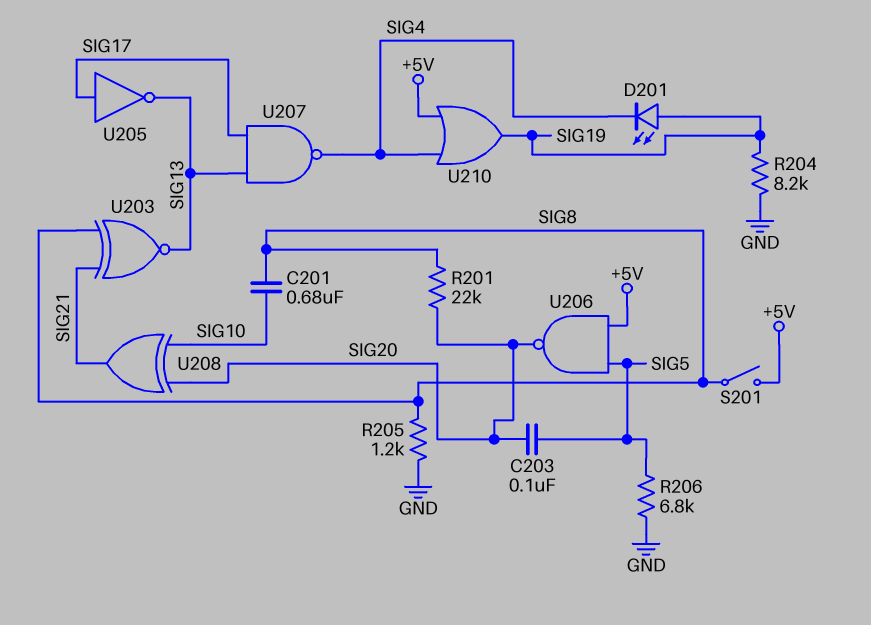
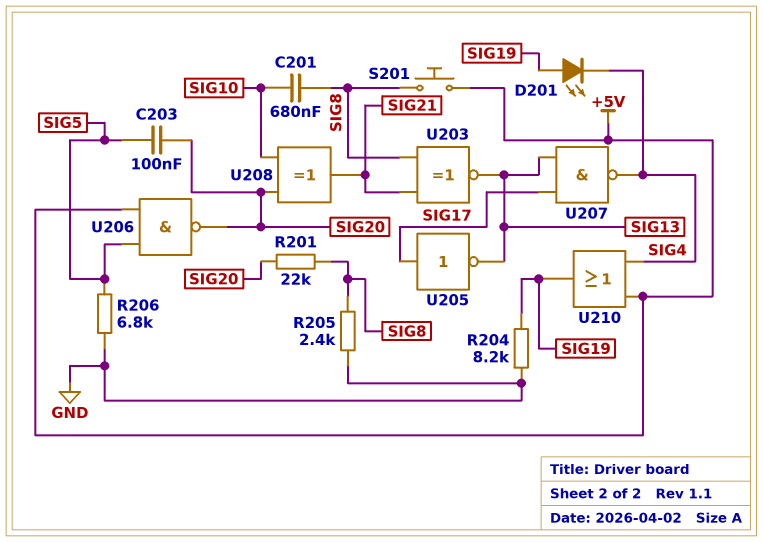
R205: 1.2k (GND, SIG8) -> 2.4k (GND, SIG8)
S201: switch (+5V, SIG8) -> button (+5V, SIG8)

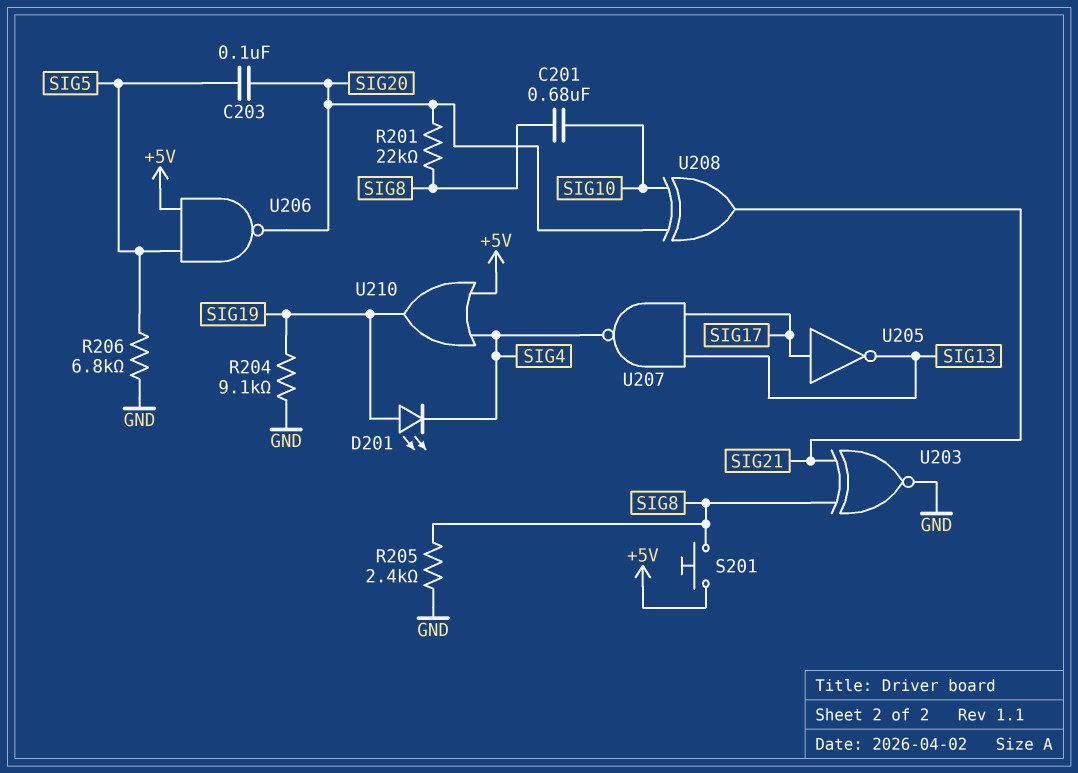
R204: 8.2k (GND, SIG19) -> 9.1k (GND, SIG19)
U203: XNOR (in SIG8, in SIG21, out SIG13) -> XNOR (in SIG8, in SIG21, out GND)

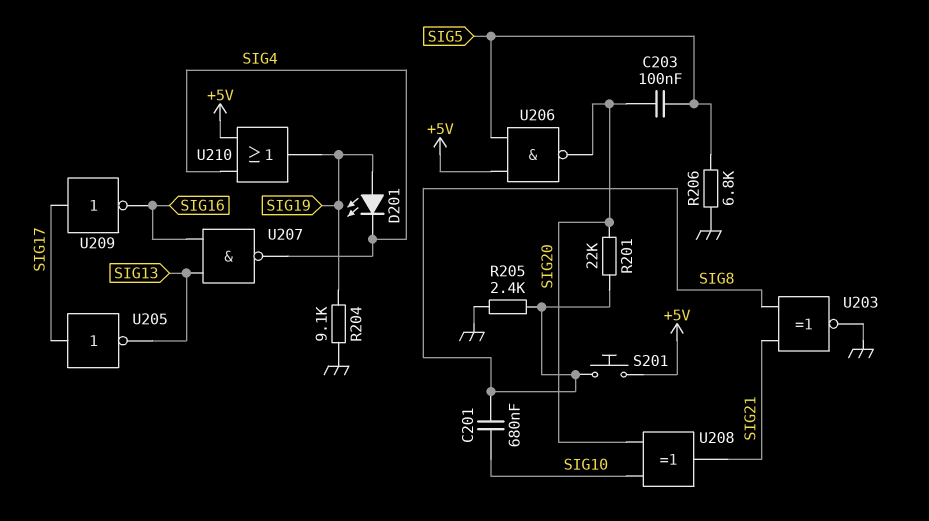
U207: NAND (in SIG13, in SIG17, out SIG4) -> NAND (in SIG13, in SIG16, out SIG4)
U209: none -> NOT (in SIG17, out SIG16)

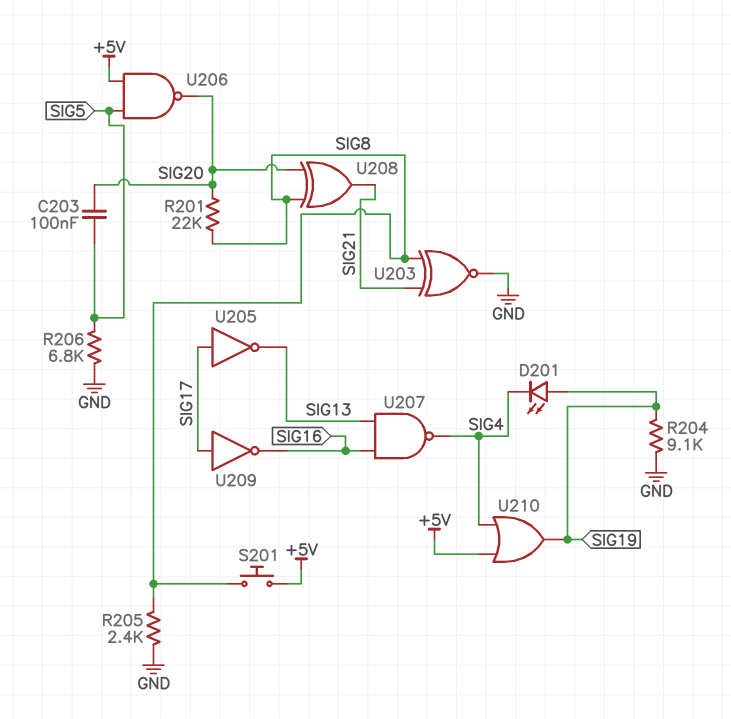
C201: 680nF (SIG8, SIG10) -> none
U208: XOR (in SIG10, in SIG20, out SIG21) -> XOR (in SIG8, in SIG20, out SIG21)

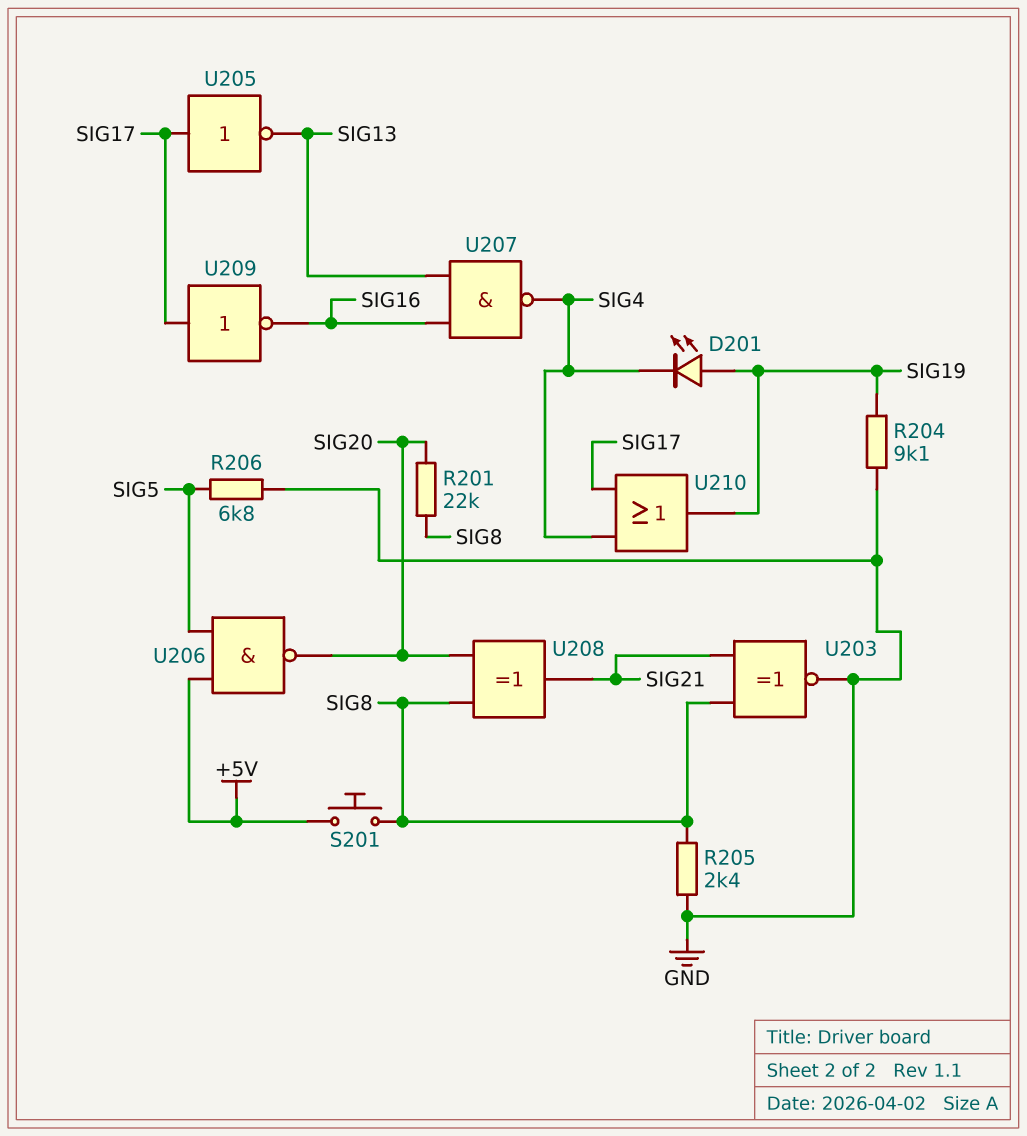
C203: 100nF (SIG5, SIG20) -> none
U210: OR (in +5V, in SIG4, out SIG19) -> OR (in SIG4, in SIG17, out SIG19)

